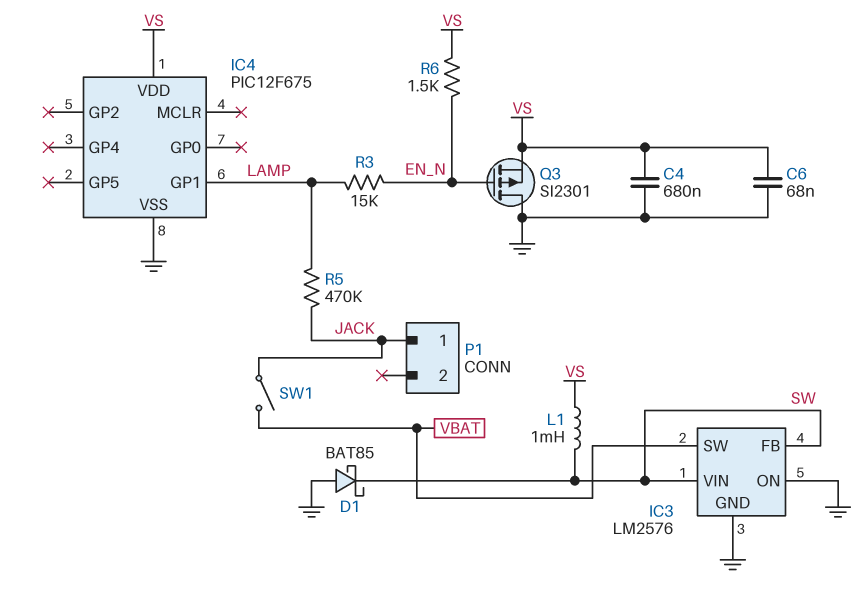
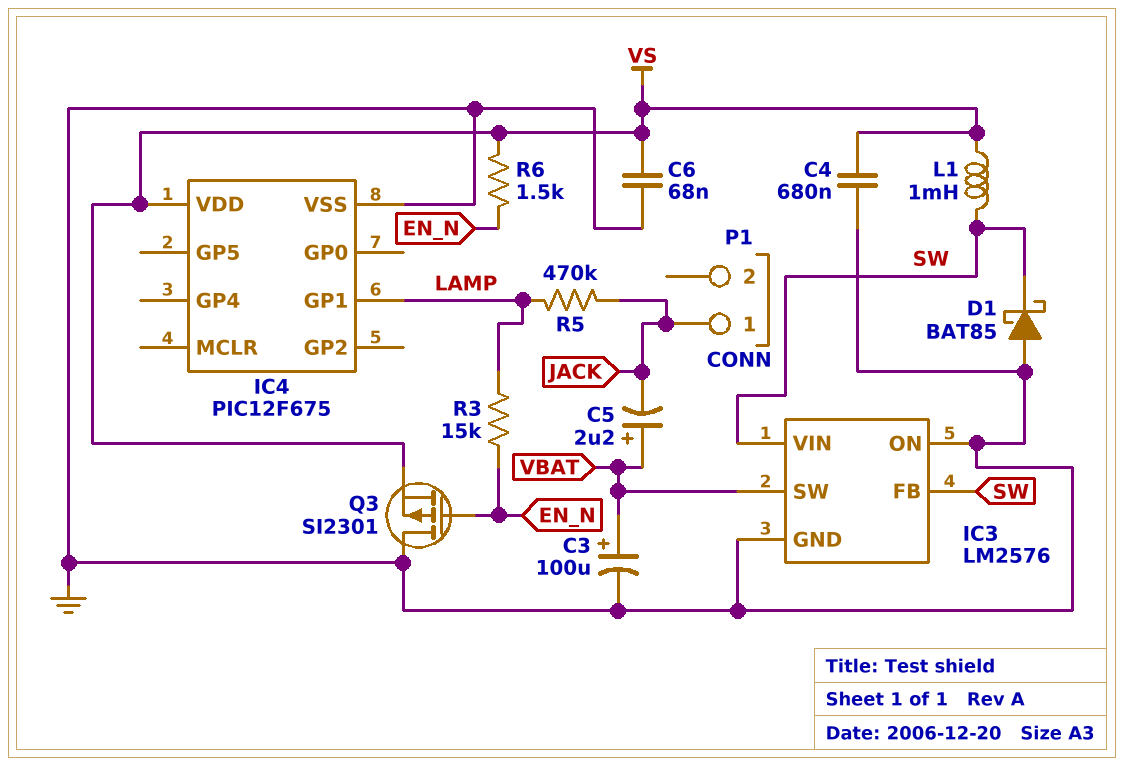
C3: none -> 100uF (plus VBAT, minus GND)
C5: none -> 2.2uF (plus VBAT, minus JACK)
SW1: switch (JACK, VBAT) -> none

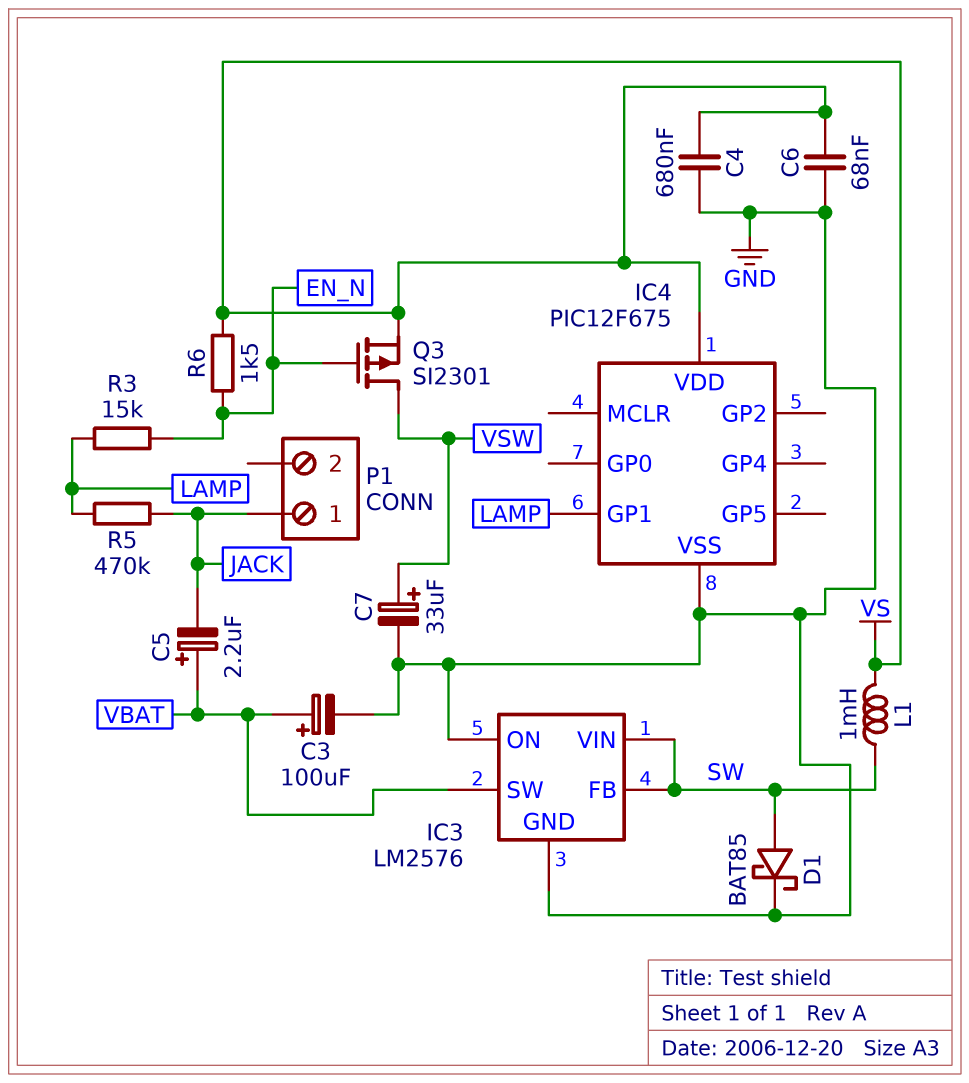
C7: none -> 33uF (plus VSW, minus GND)
D1: schottky BAT85 (A GND, K SW) -> schottky BAT85 (A SW, K GND)
Q3: PMOS SI2301 (G EN_N, D GND, S VS) -> PMOS SI2301 (G EN_N, D VSW, S VS)

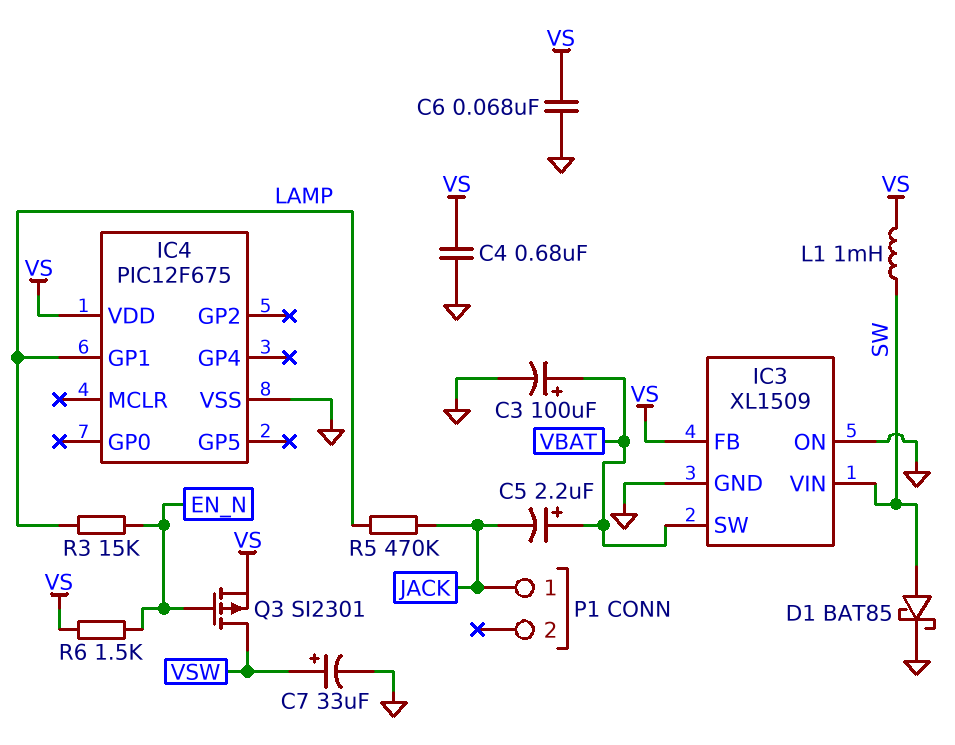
IC3: LM2576 -> XL1509
IC3 pin FB: SW -> VS

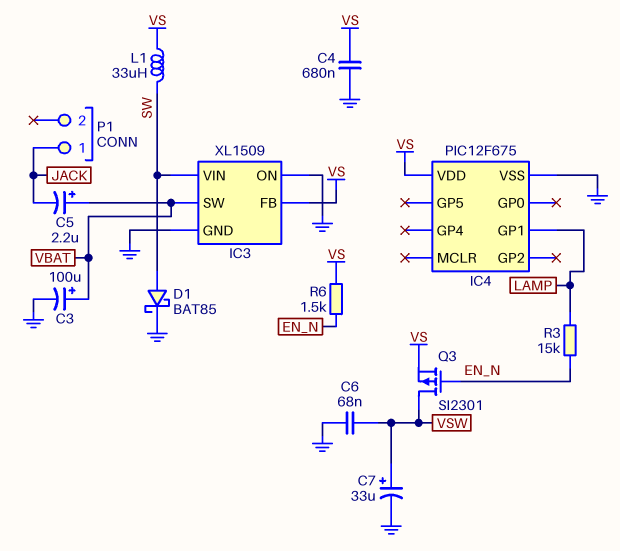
C6: 68nF (GND, VS) -> 68nF (GND, VSW)
L1: 1mH (SW, VS) -> 33uH (SW, VS)
R5: 470k (JACK, LAMP) -> none

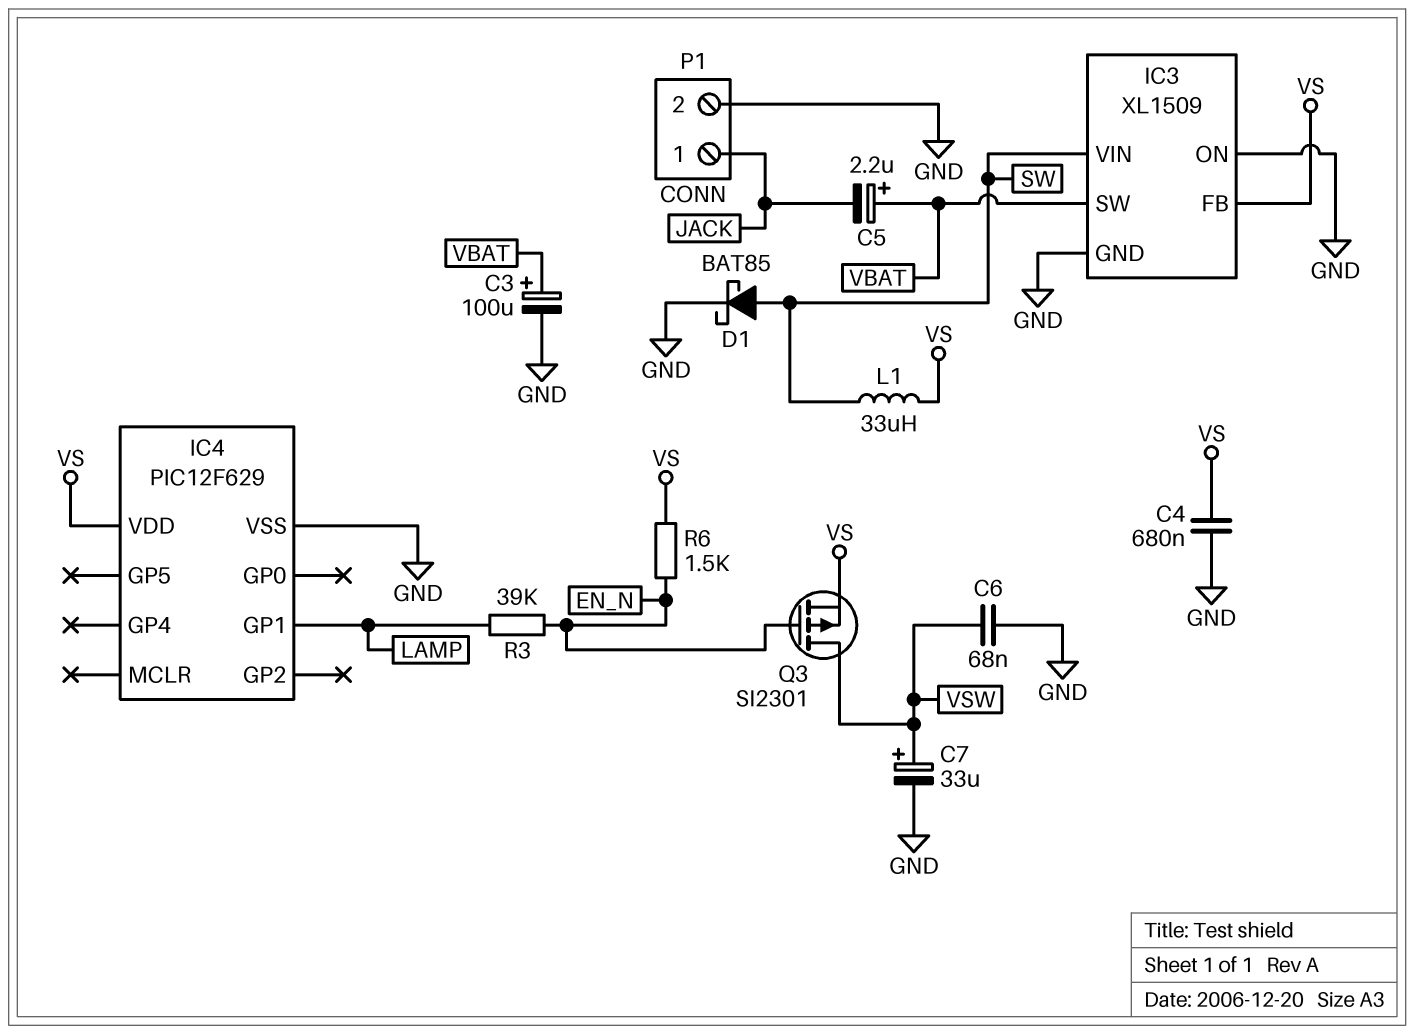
IC4: PIC12F675 -> PIC12F629
P1 pin 2: none -> GND
R3: 15k (EN_N, LAMP) -> 39k (EN_N, LAMP)

